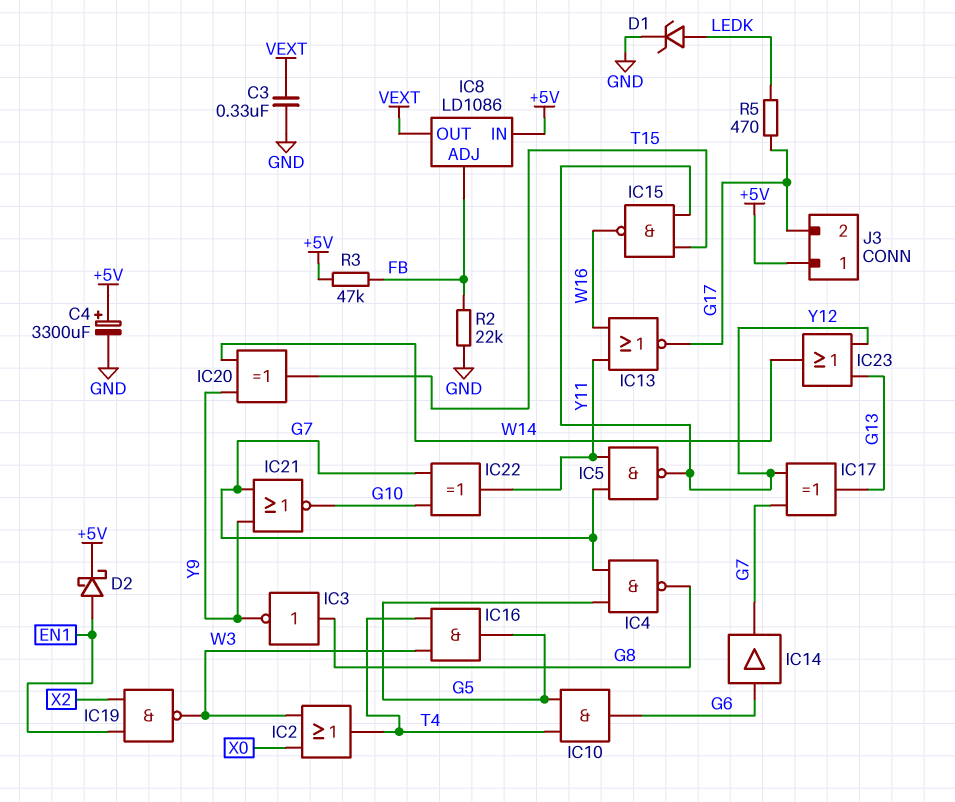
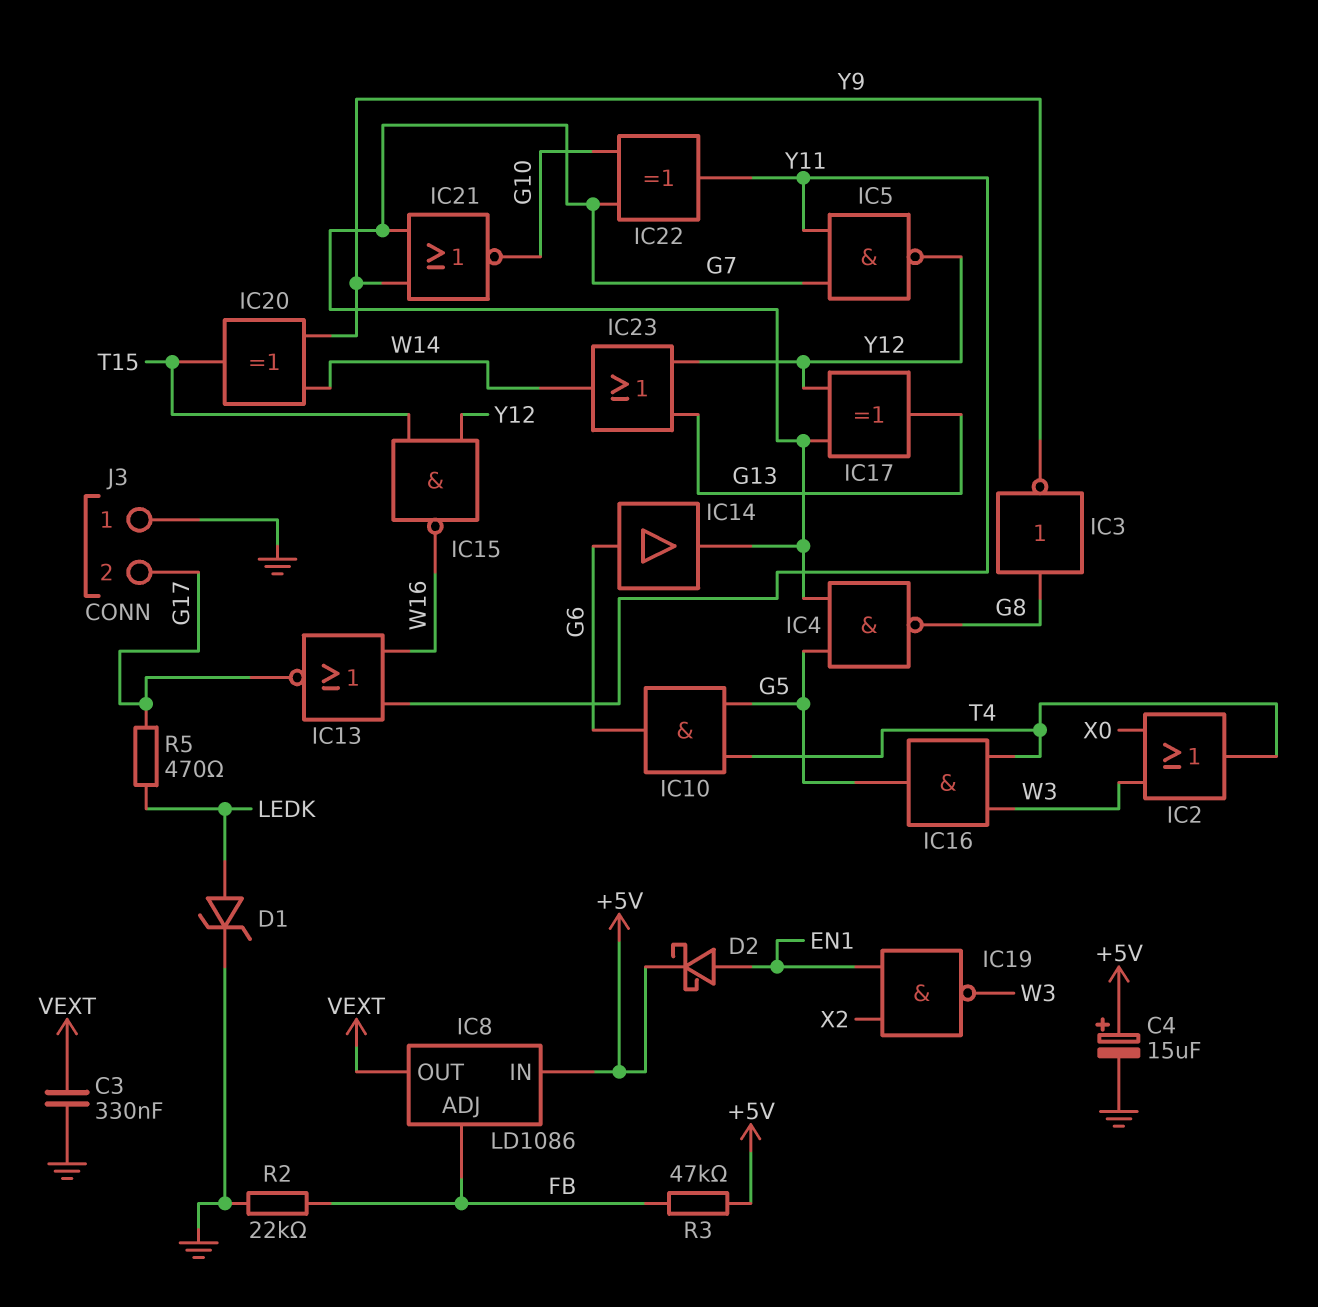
C4: 3300uF (plus +5V, minus GND) -> 15uF (plus +5V, minus GND)
J3 pin 1: +5V -> GND

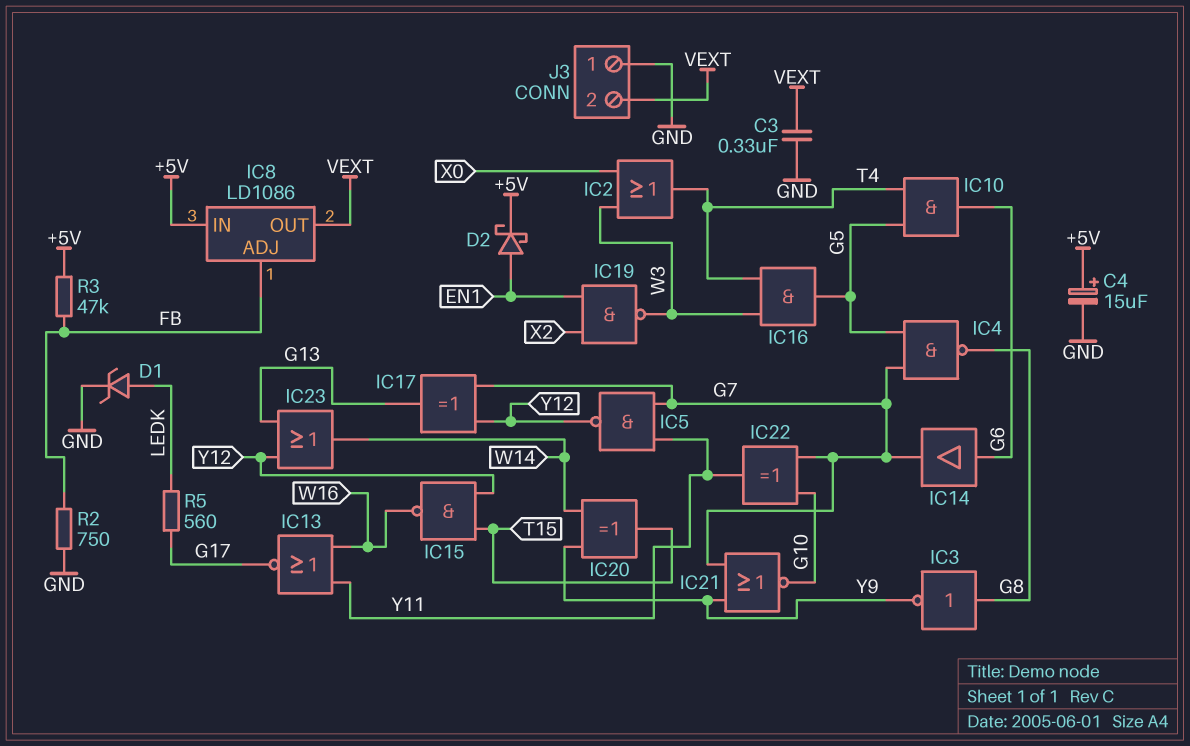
J3 pin 2: G17 -> VEXT
R2: 22k (FB, GND) -> 750 (FB, GND)
R5: 470 (G17, LEDK) -> 560 (G17, LEDK)

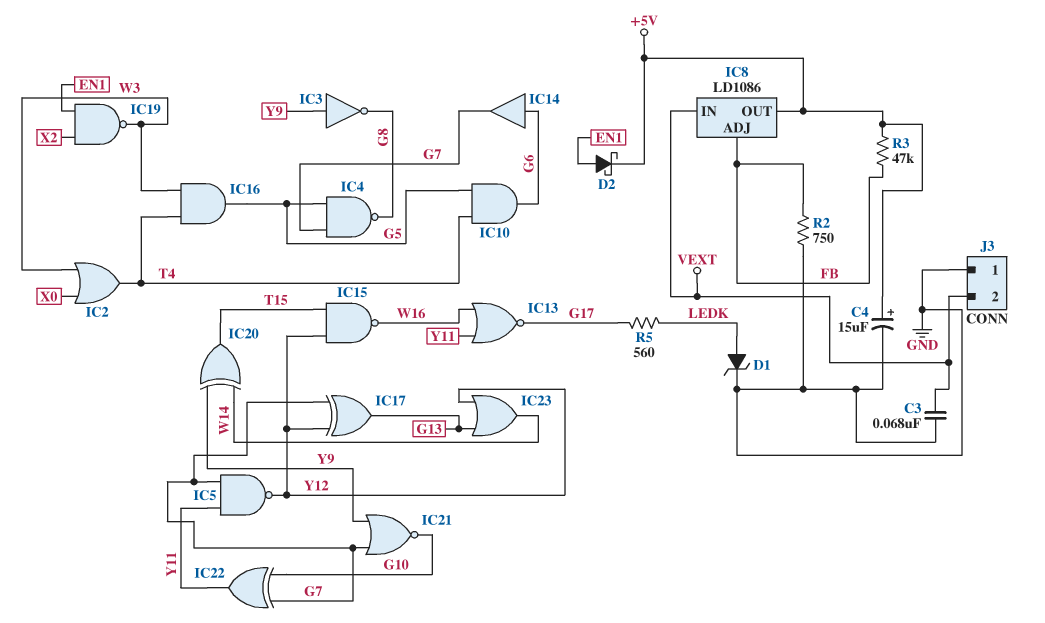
C3: 330nF (GND, VEXT) -> 68nF (GND, VEXT)
IC3: NOT (in G8, out Y9) -> NOT (in Y9, out G8)
IC8 pin IN: +5V -> VEXT
IC8 pin OUT: VEXT -> +5V

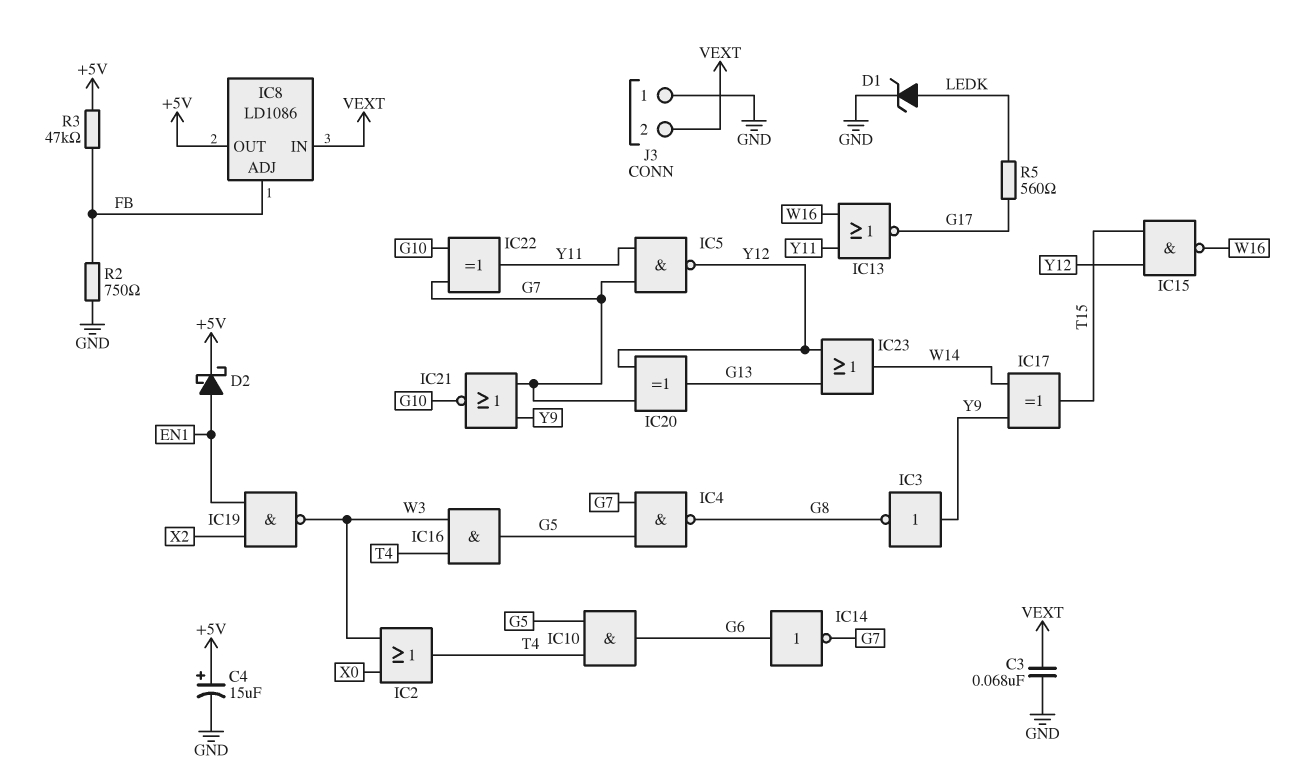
IC14: buffer (in G6, out G7) -> NOT (in G6, out G7)
IC17: XOR (in G7, in Y12, out G13) -> XOR (in W14, in Y9, out T15)
IC20: XOR (in W14, in Y9, out T15) -> XOR (in G7, in Y12, out G13)

